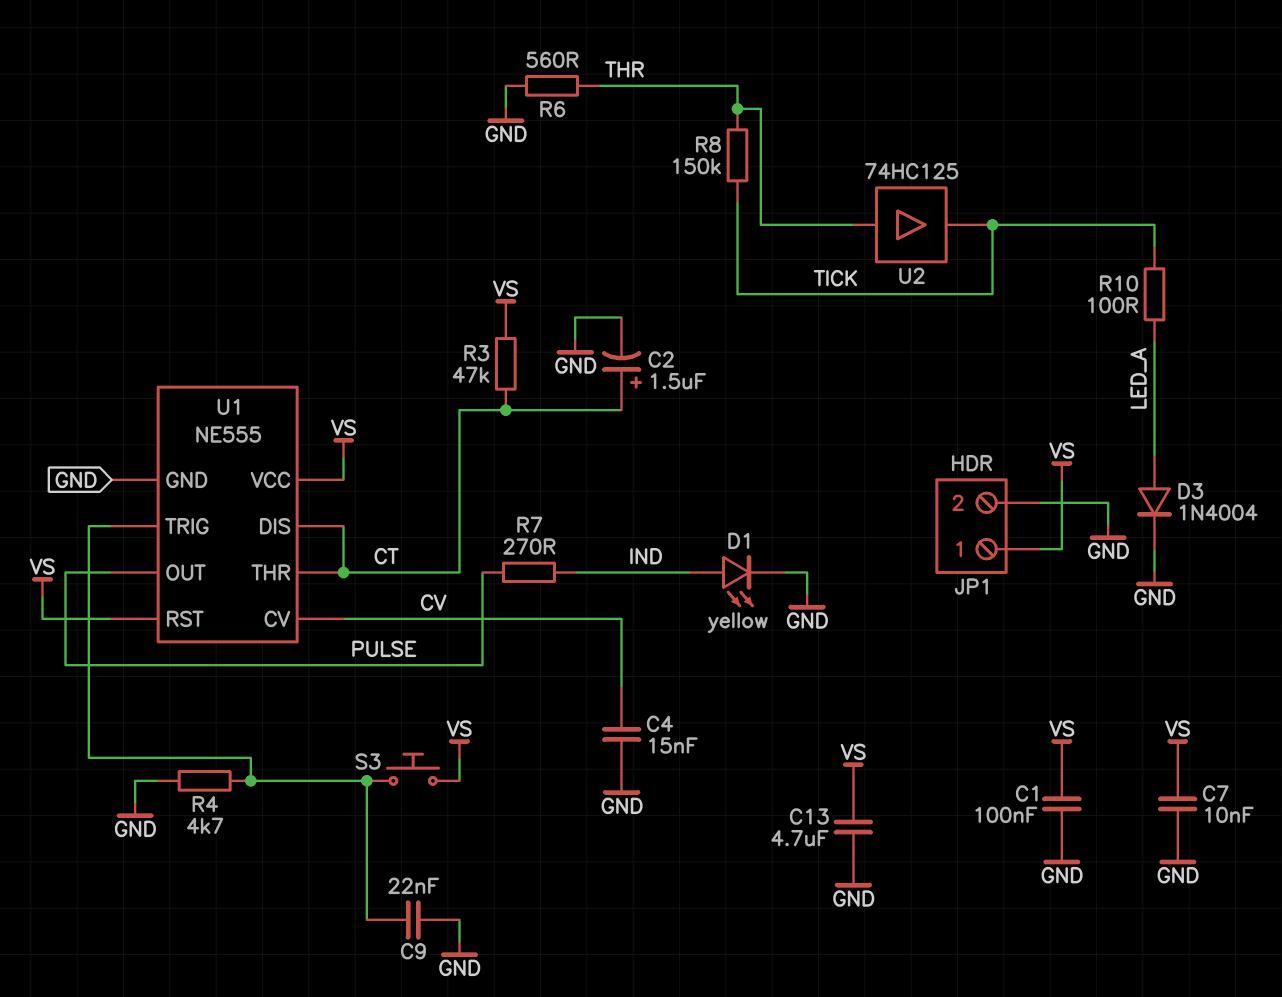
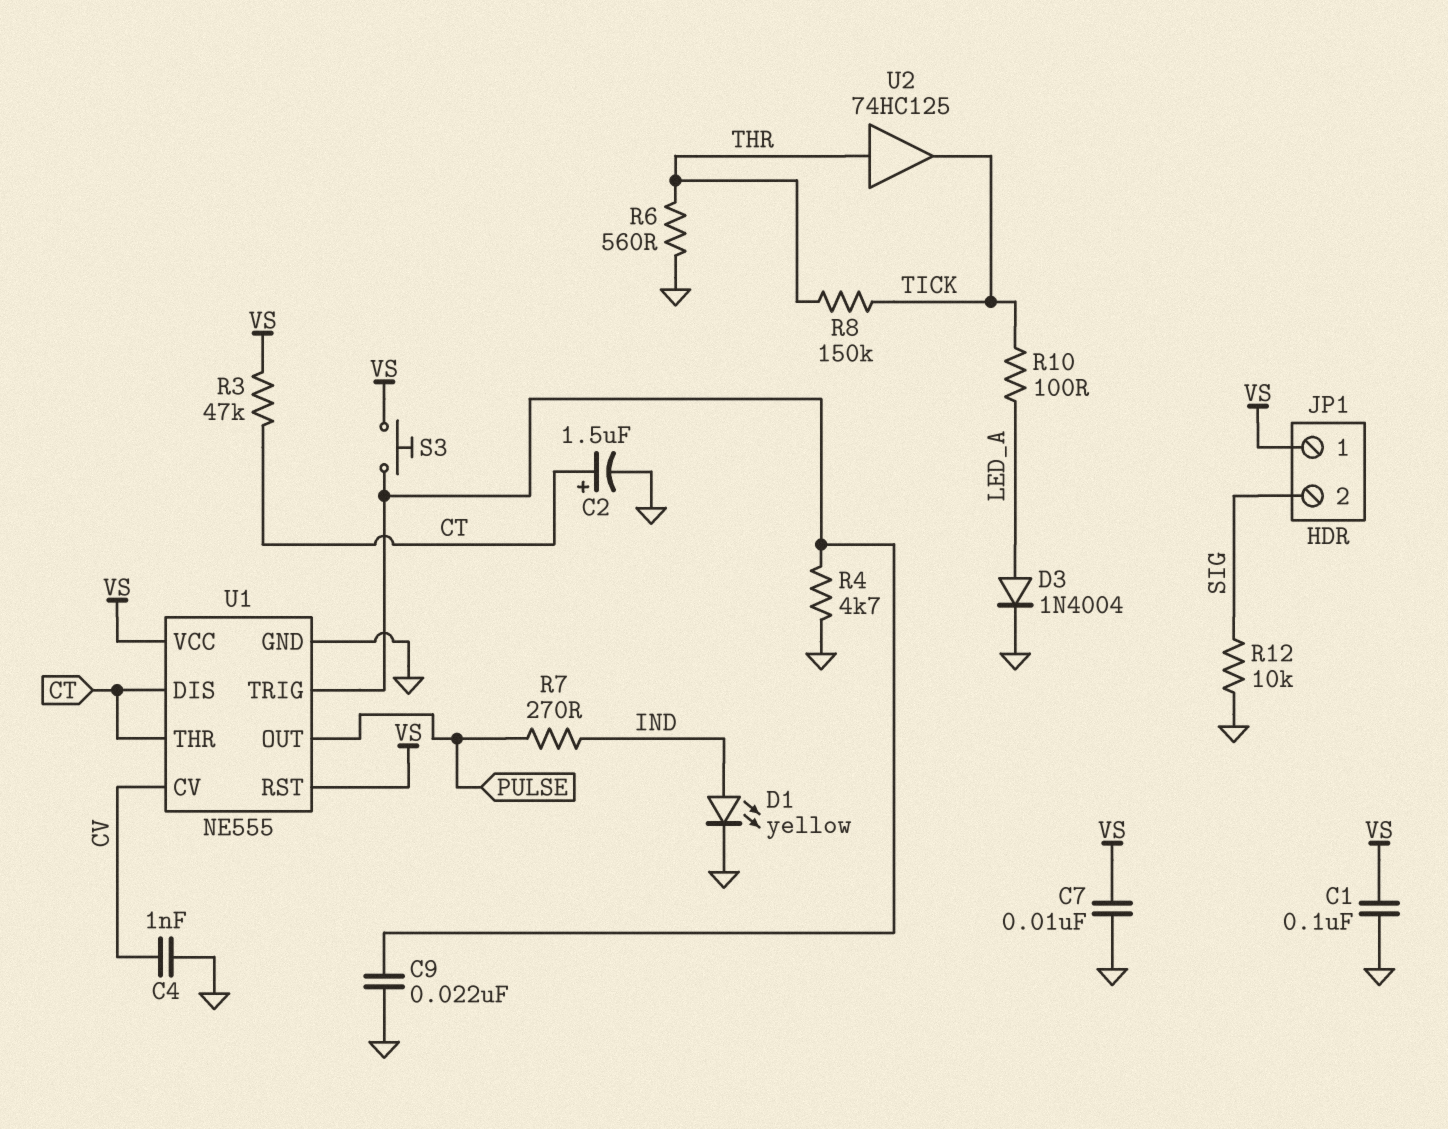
C4: 15nF (CV, GND) -> 1nF (CV, GND)
C13: 4.7uF (GND, VS) -> none
JP1 pin 2: GND -> SIG
R12: none -> 10k (GND, SIG)

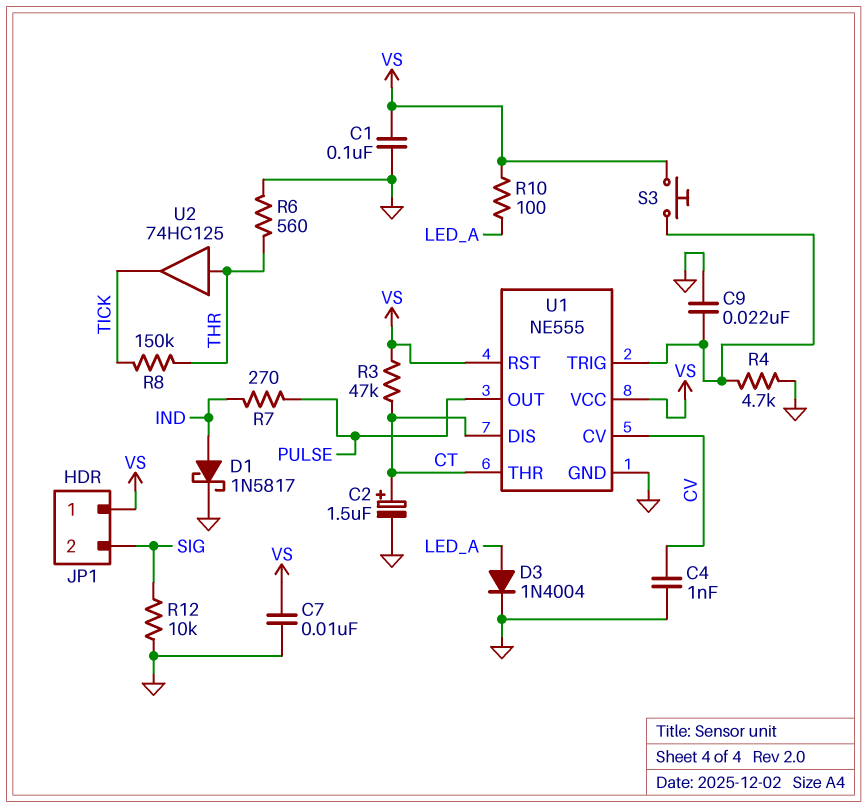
D1: LED yellow (A IND, K GND) -> schottky 1N5817 (A IND, K GND)
R10: 100 (LED_A, TICK) -> 100 (LED_A, VS)

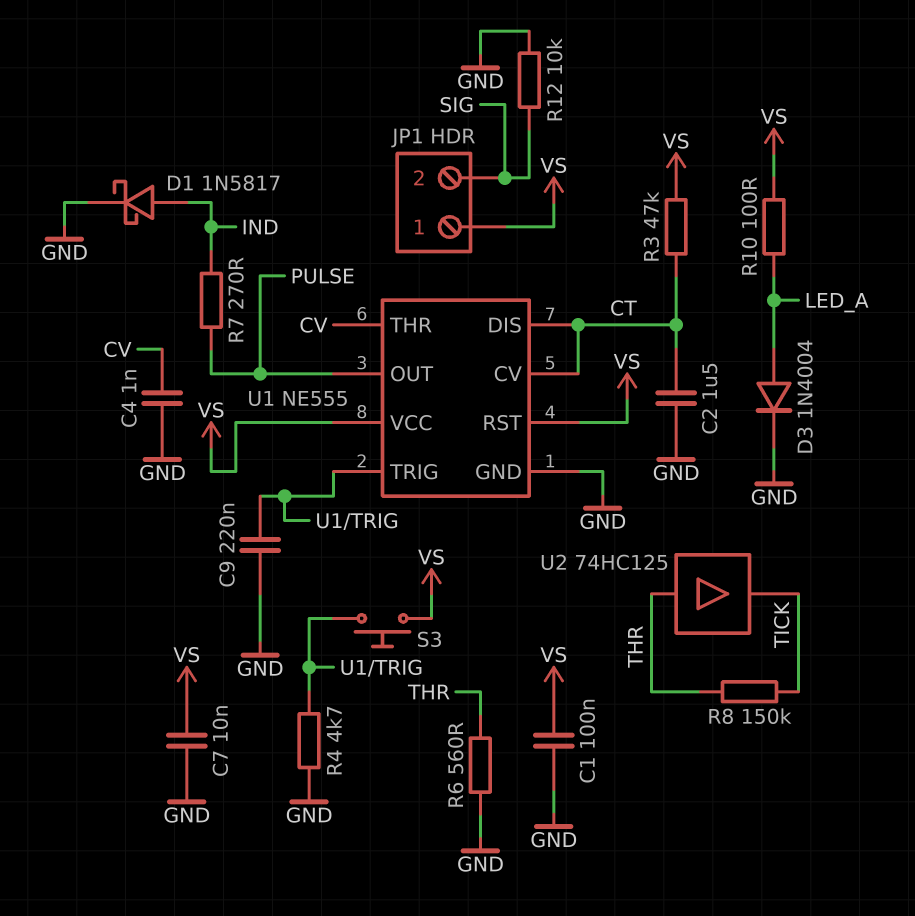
C2: 1.5uF (plus CT, minus GND) -> 1.5uF (CT, GND)
C9: 22nF (GND, U1/TRIG) -> 220nF (GND, U1/TRIG)
U1 pin CV: CV -> CT
U1 pin THR: CT -> CV

